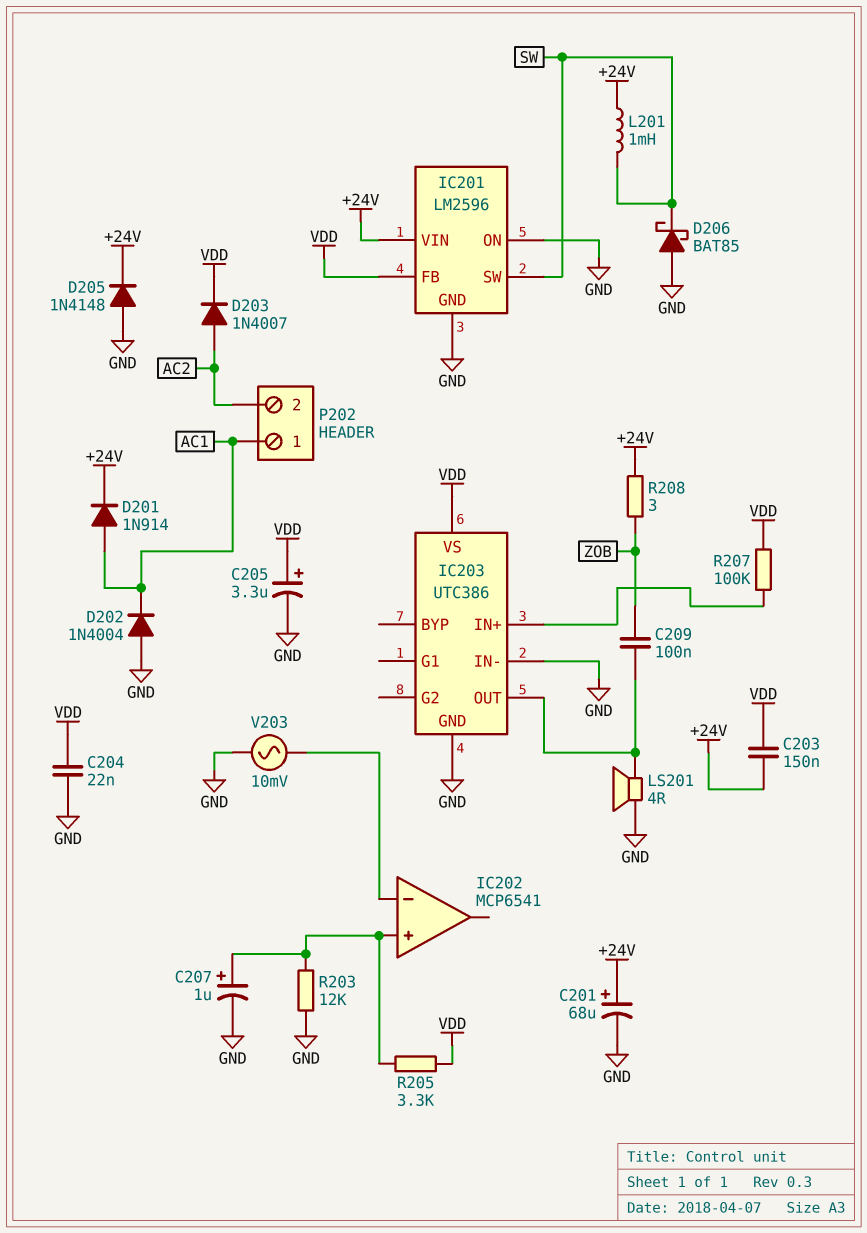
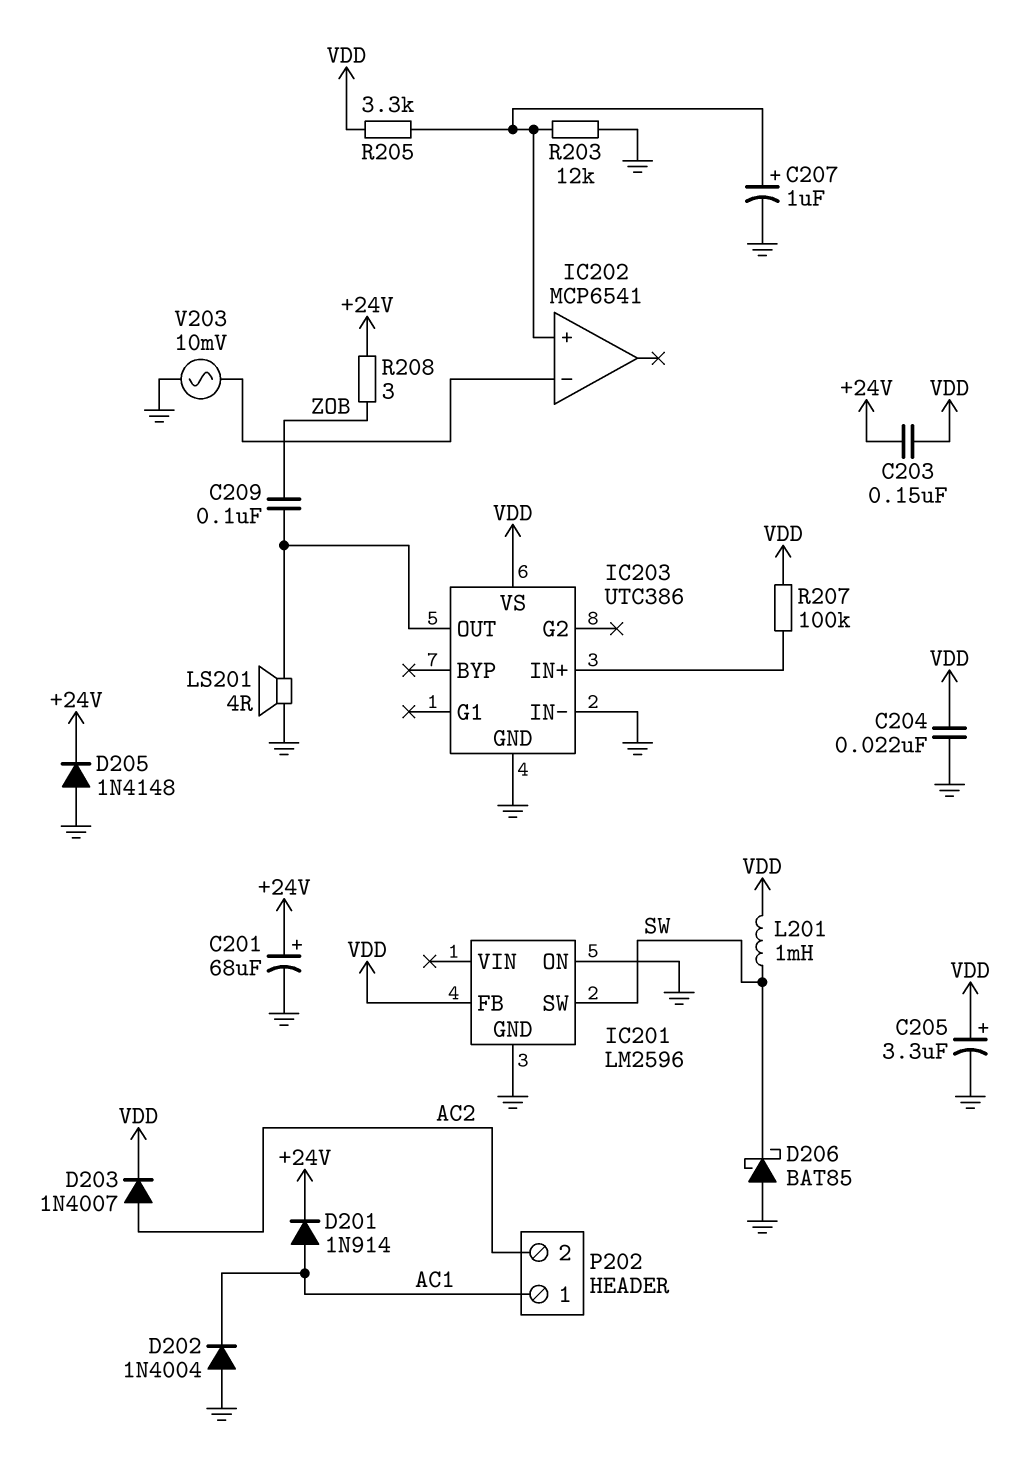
IC201 pin VIN: +24V -> none
L201: 1mH (+24V, SW) -> 1mH (SW, VDD)

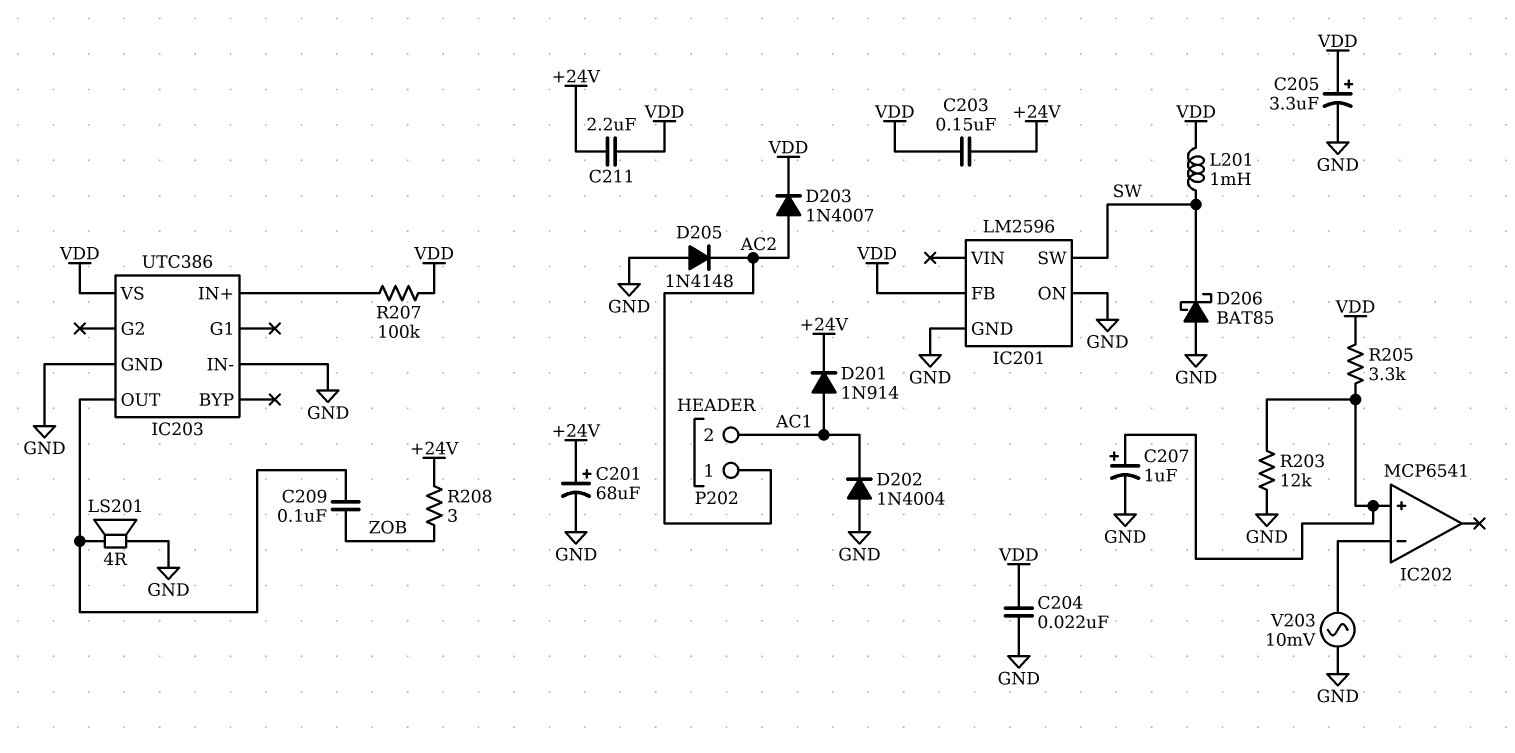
C211: none -> 2.2uF (+24V, VDD)
D205: diode 1N4148 (A GND, K +24V) -> diode 1N4148 (A GND, K AC2)
P202 pin 1: AC1 -> AC2
P202 pin 2: AC2 -> AC1

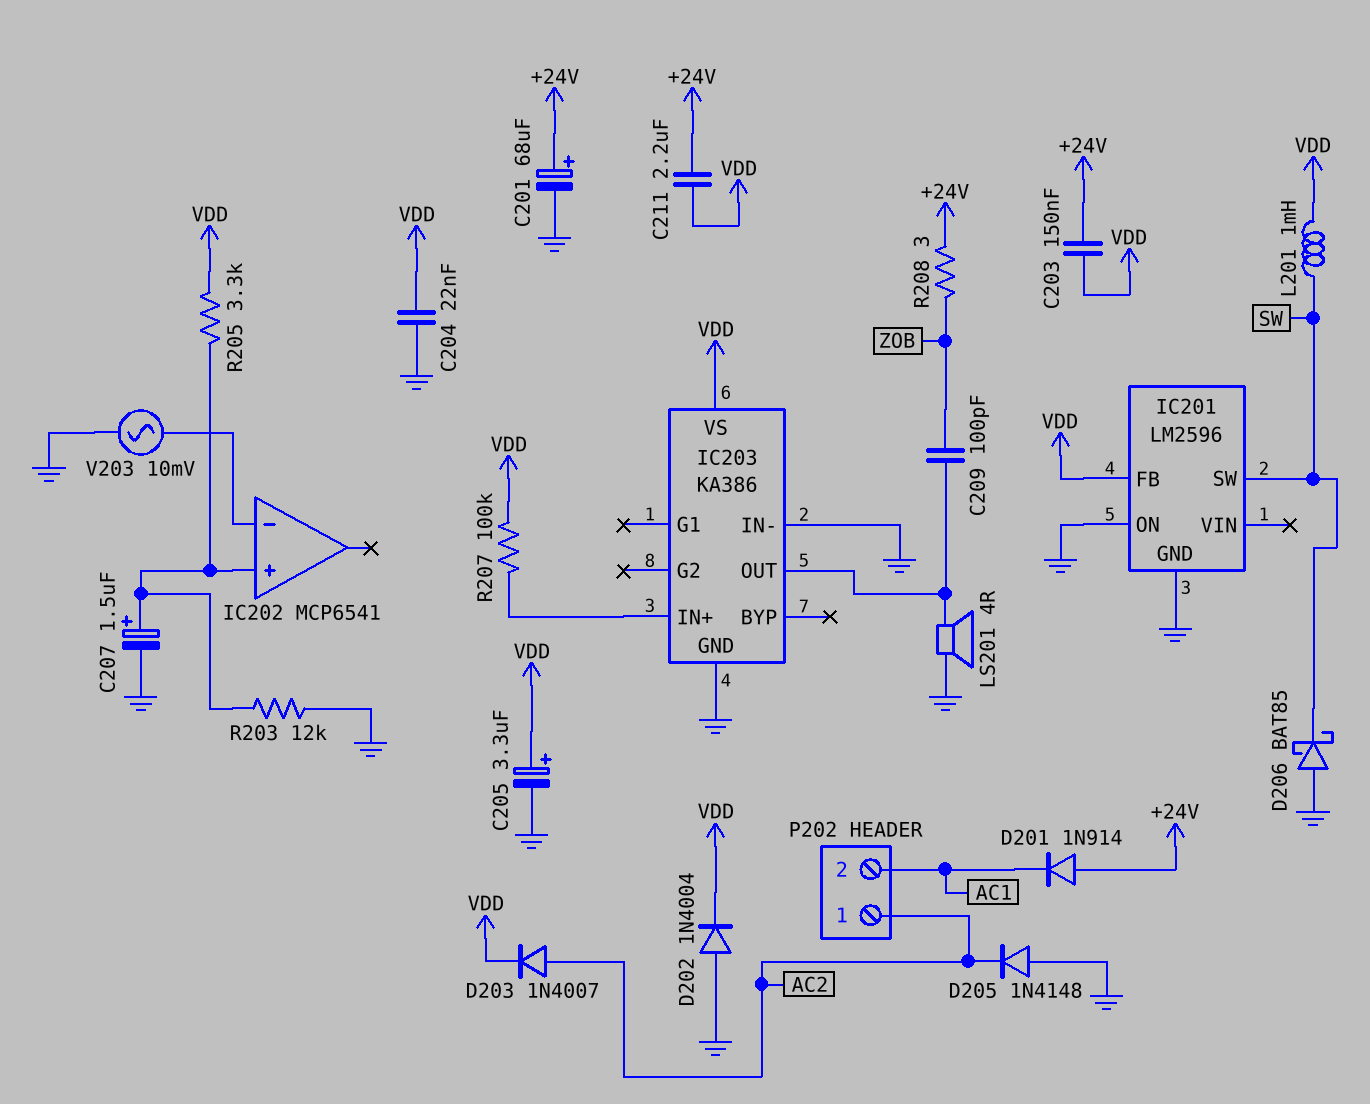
C207: 1uF (plus IC202/in+, minus GND) -> 1.5uF (plus IC202/in+, minus GND)
C209: 100nF (IC203/OUT, ZOB) -> 100pF (IC203/OUT, ZOB)
D201: diode 1N914 (A AC1, K +24V) -> diode 1N914 (A +24V, K AC1)
D202: diode 1N4004 (A GND, K AC1) -> diode 1N4004 (A GND, K VDD)
IC203: UTC386 -> KA386

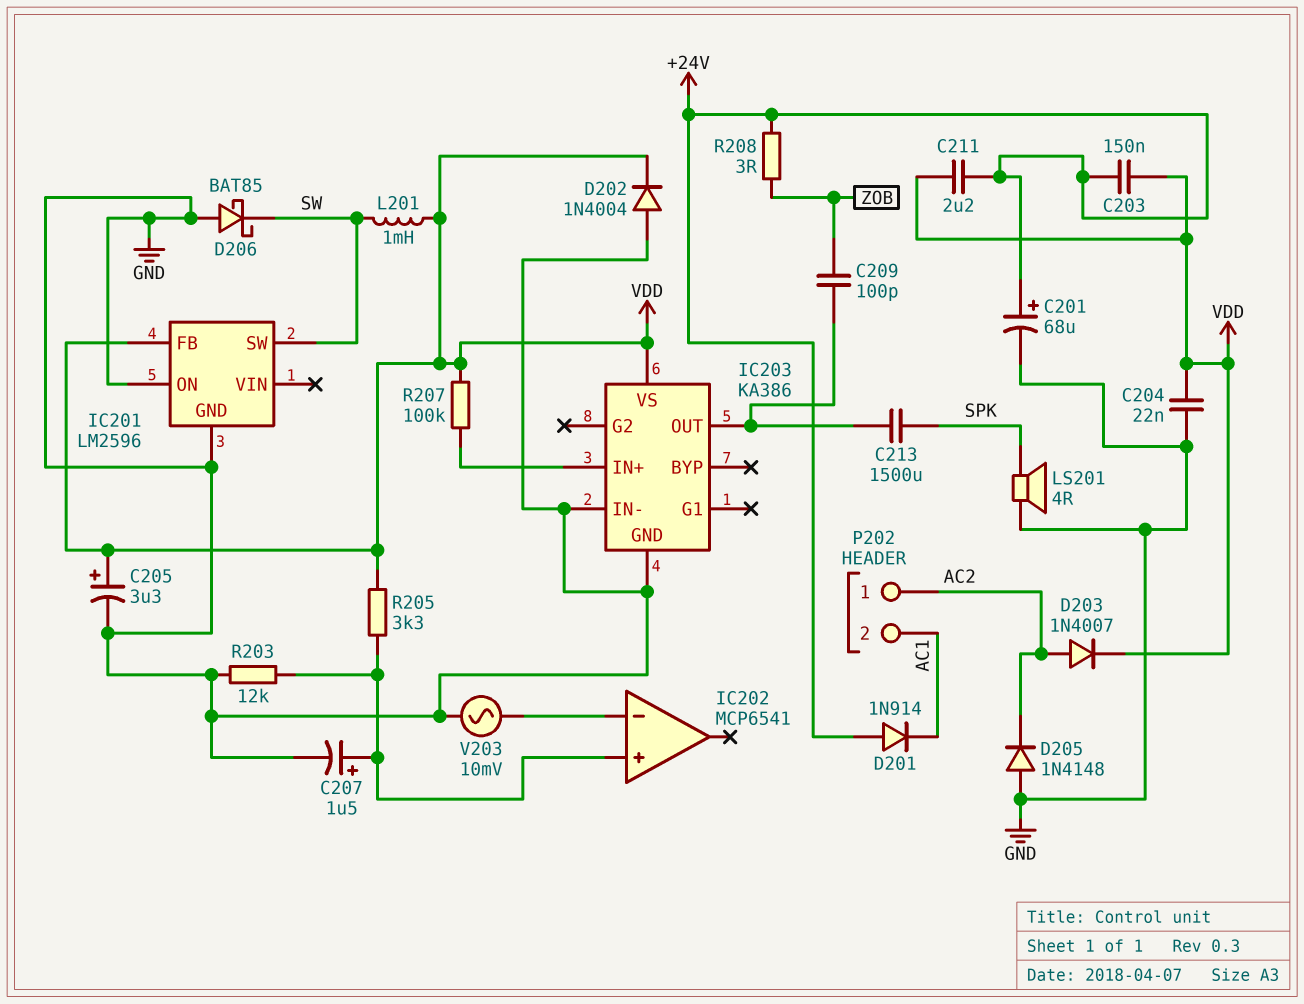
C213: none -> 1500uF (IC203/OUT, SPK)
LS201: speaker 4R (GND, IC203/OUT) -> speaker 4R (GND, SPK)

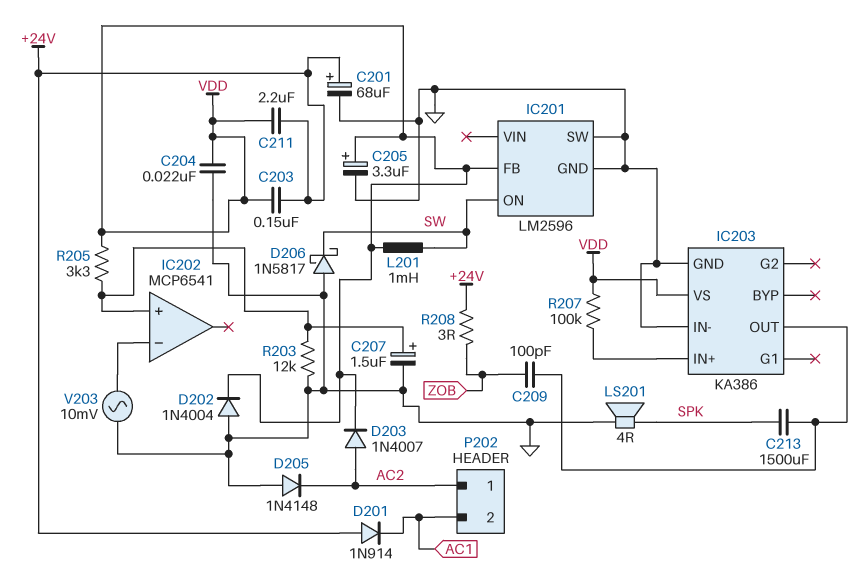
D206: schottky BAT85 (A GND, K SW) -> schottky 1N5817 (A GND, K SW)
IC201 pin ON: GND -> SW
IC201 pin SW: SW -> GND

